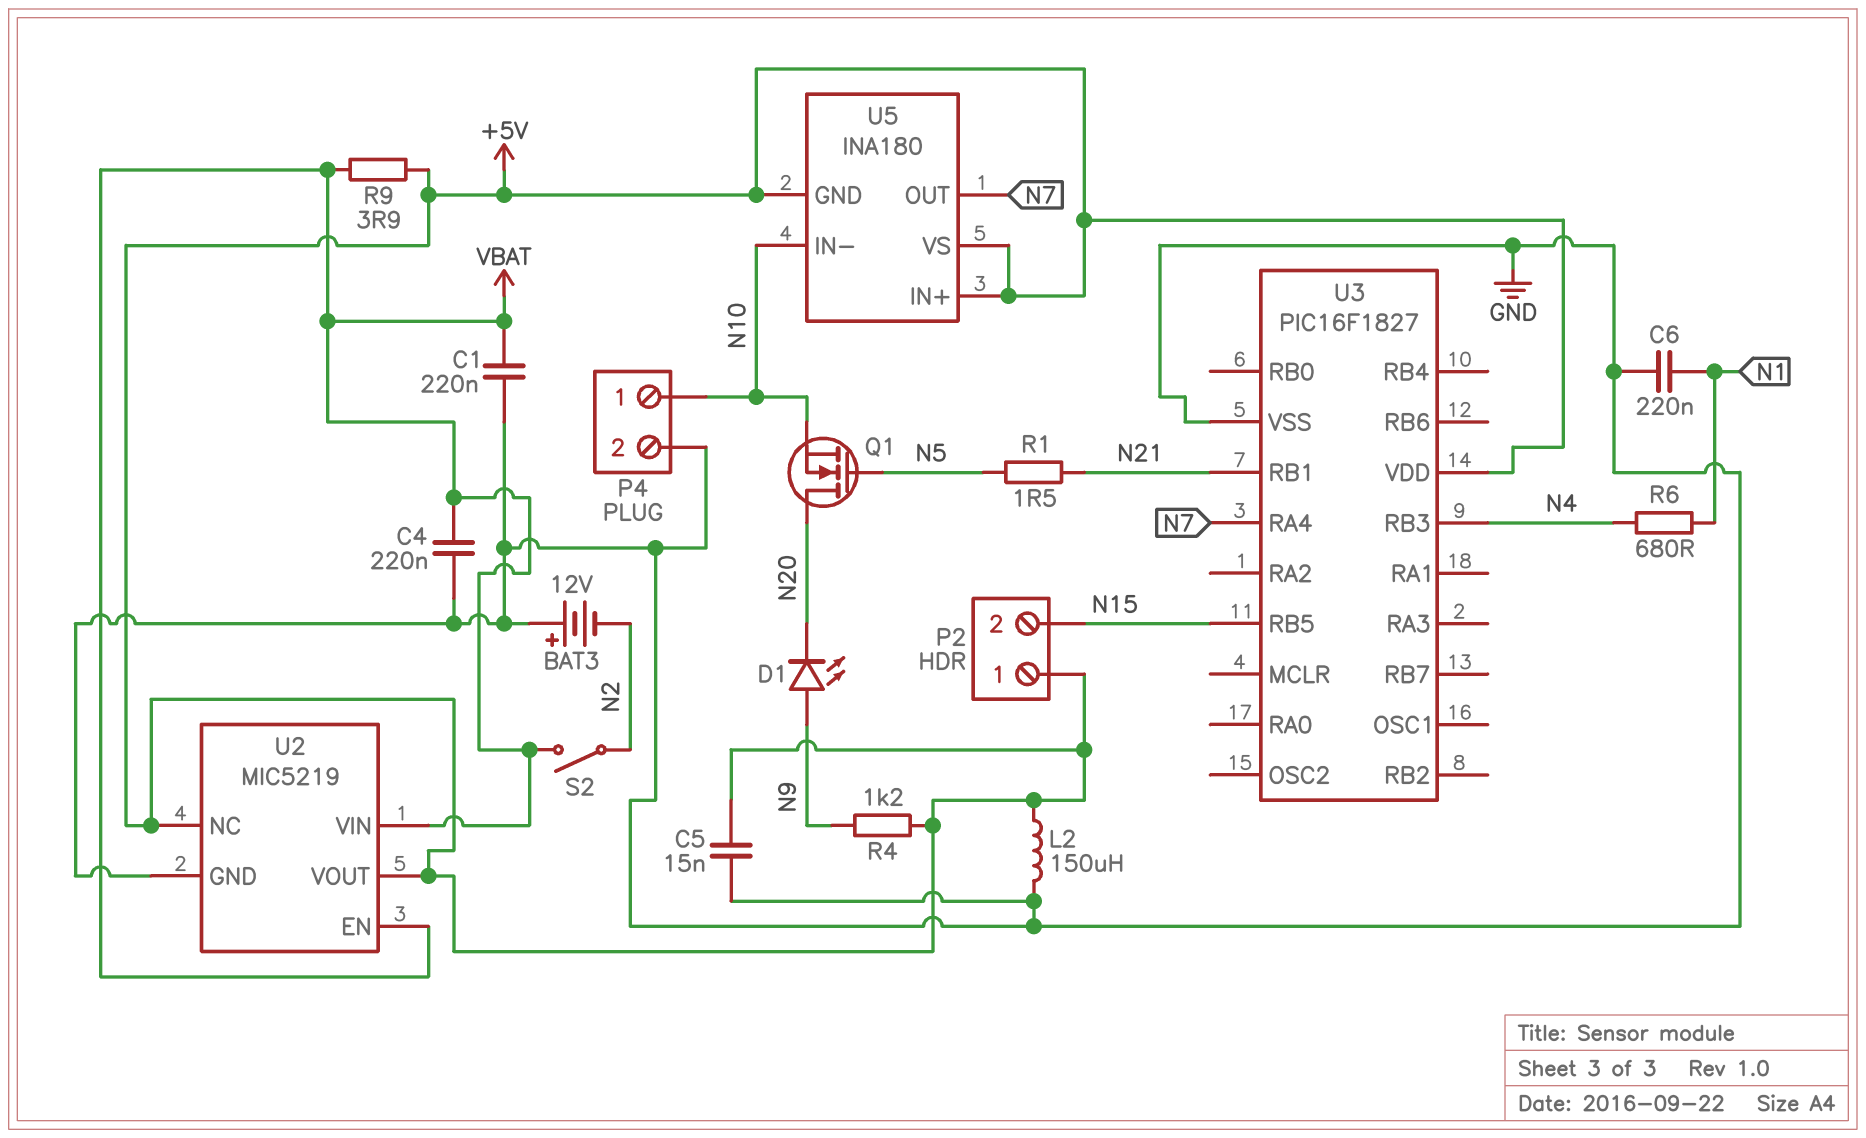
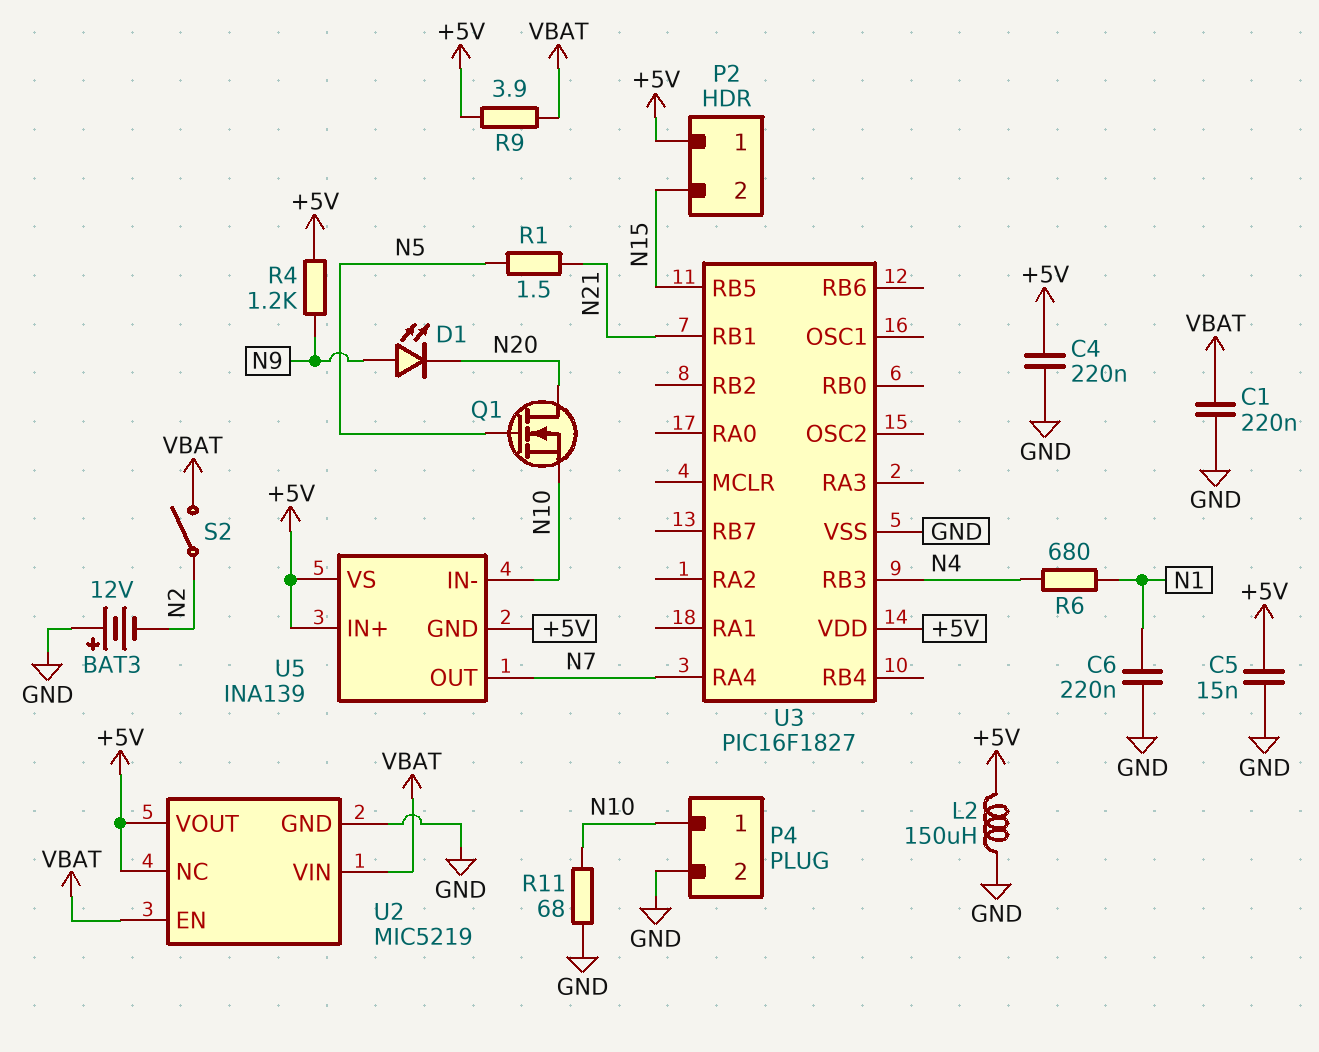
C4: 220nF (GND, VBAT) -> 220nF (+5V, GND)
R11: none -> 68 (GND, N10)
U5: INA180 -> INA139

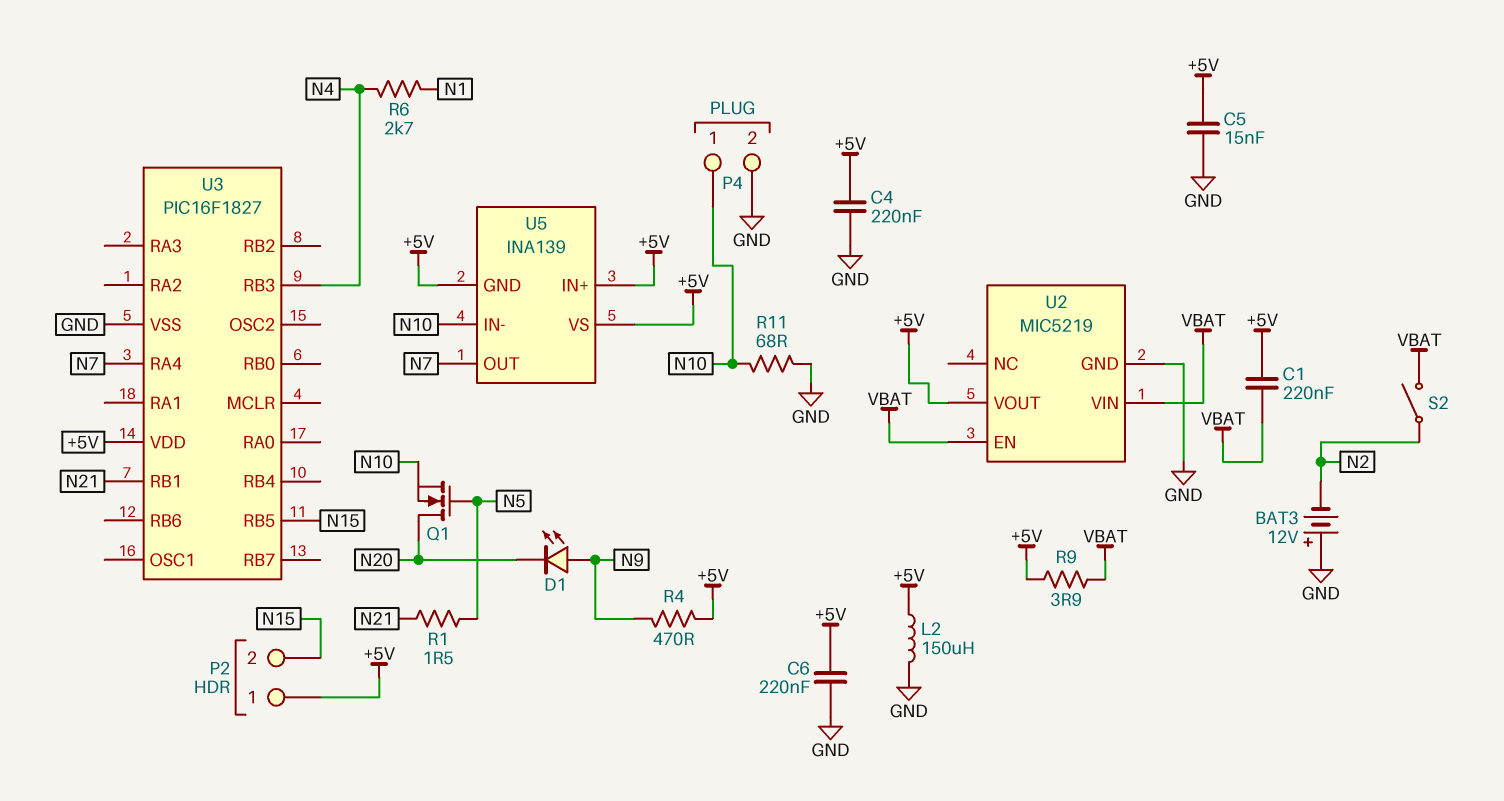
C1: 220nF (GND, VBAT) -> 220nF (+5V, VBAT)
C6: 220nF (GND, N1) -> 220nF (+5V, GND)
R4: 1.2k (+5V, N9) -> 470 (+5V, N9)
R6: 680 (N1, N4) -> 2.7k (N1, N4)
U2 pin NC: +5V -> none

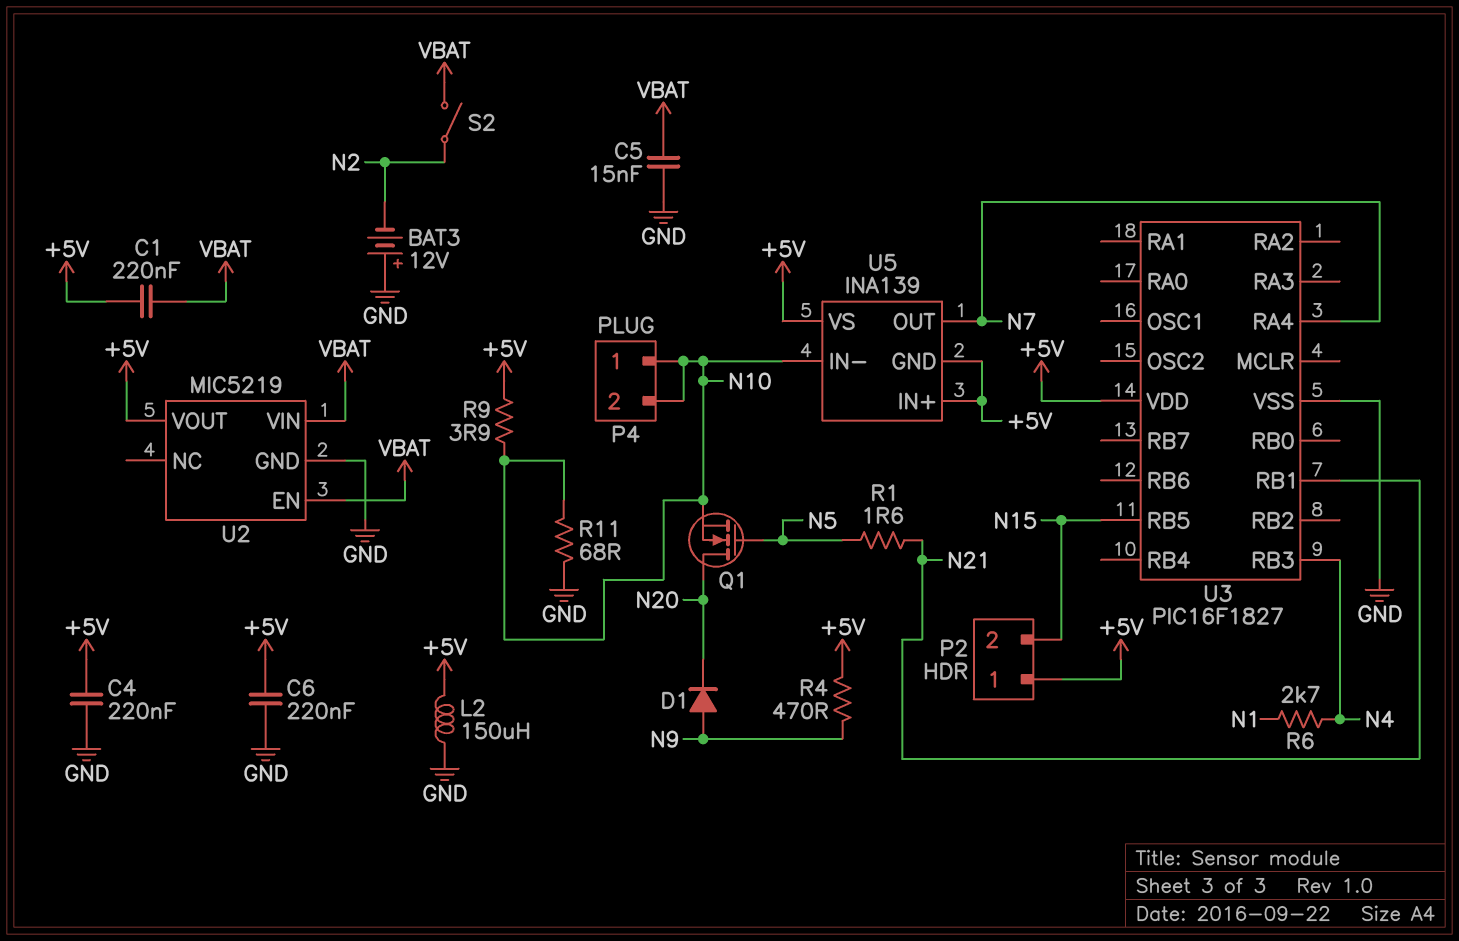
C5: 15nF (+5V, GND) -> 15nF (GND, VBAT)
D1: LED (A N9, K N20) -> diode (A N9, K N20)
P4 pin 2: GND -> N10
R1: 1.5 (N5, N21) -> 1.6 (N5, N21)
R9: 3.9 (+5V, VBAT) -> 3.9 (+5V, N10)

